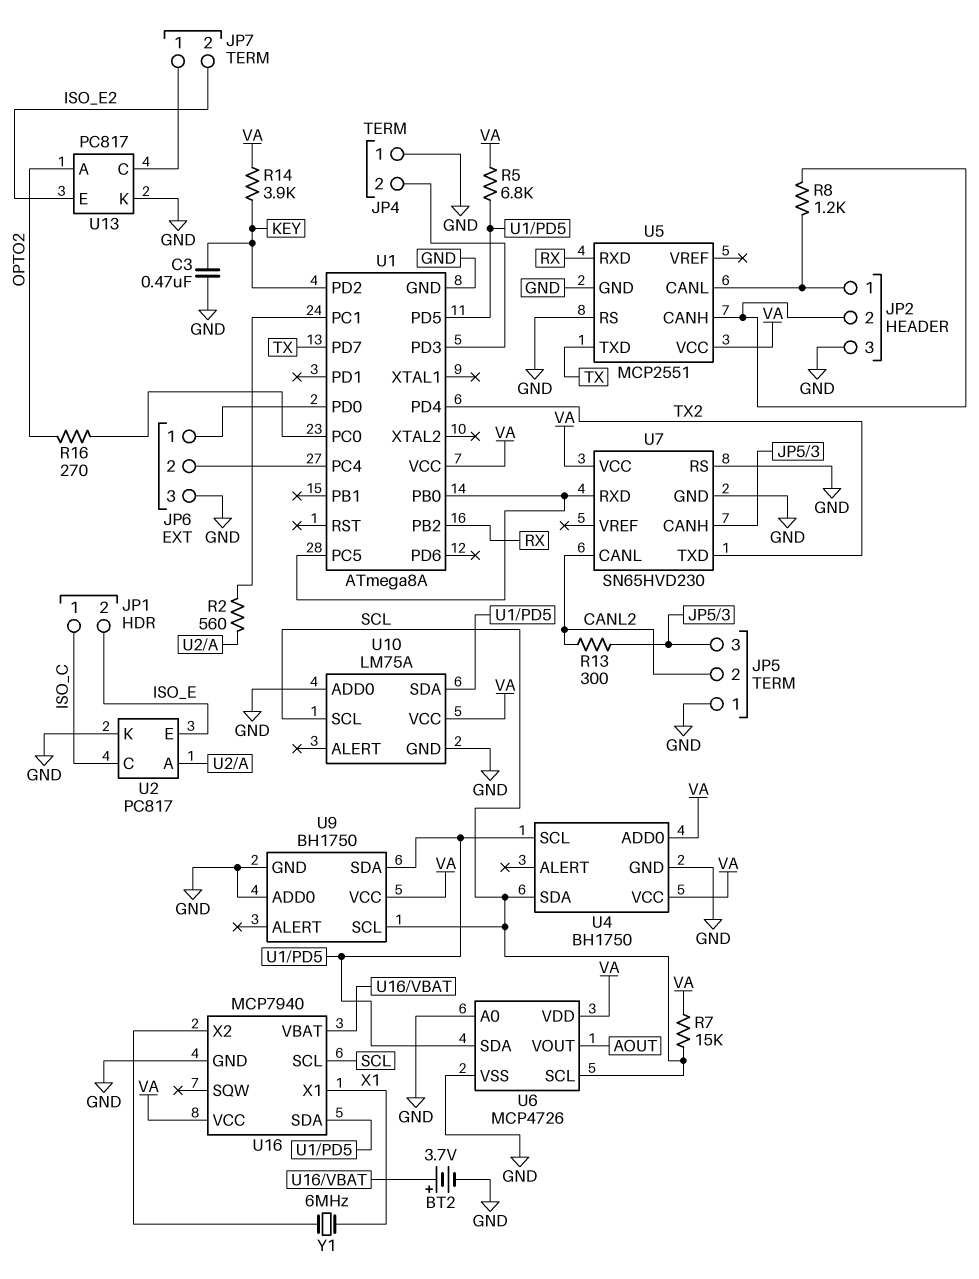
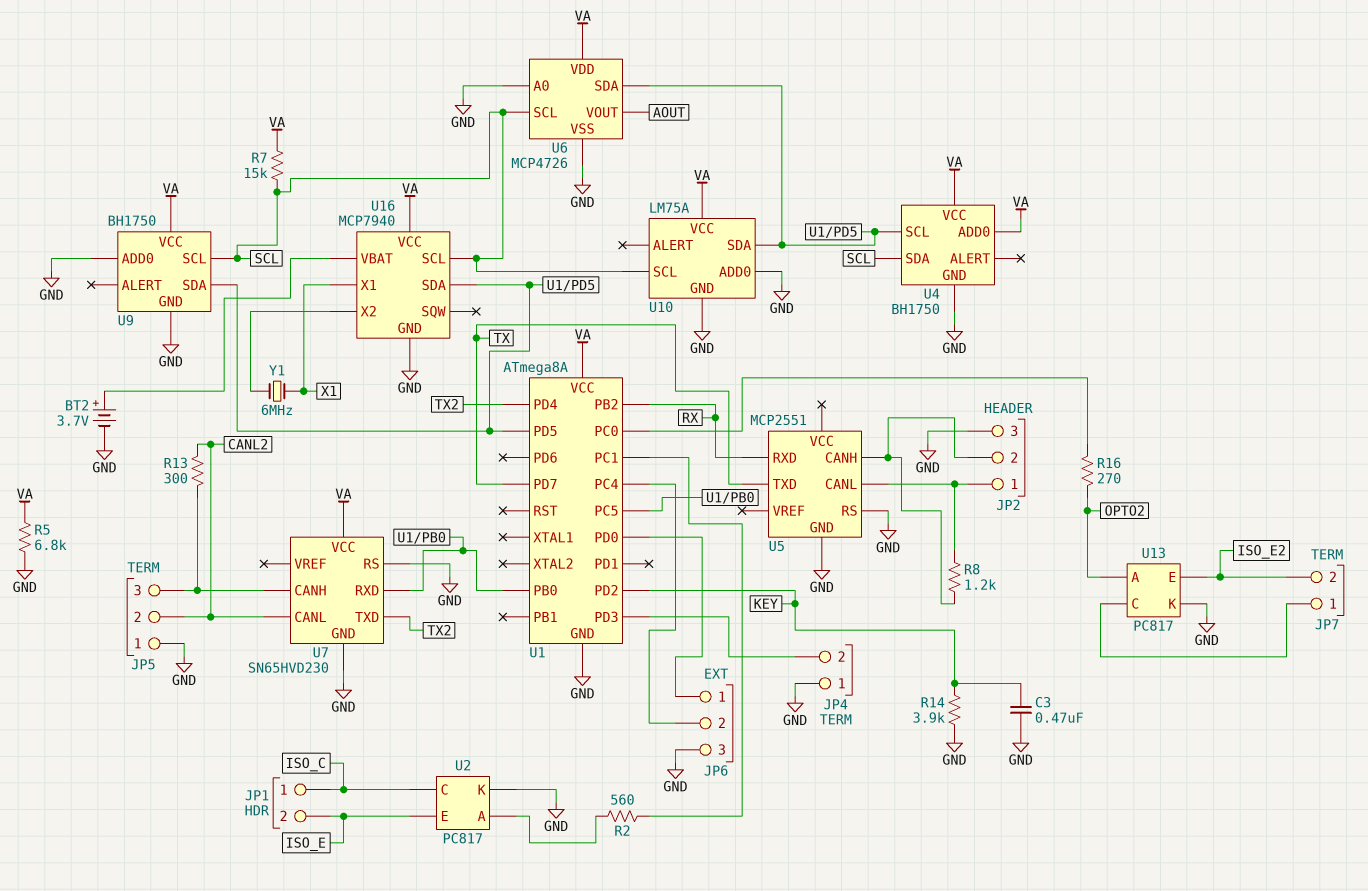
R5: 6.8k (U1/PD5, VA) -> 6.8k (GND, VA)
R14: 3.9k (KEY, VA) -> 3.9k (GND, KEY)
U5 pin VCC: VA -> none

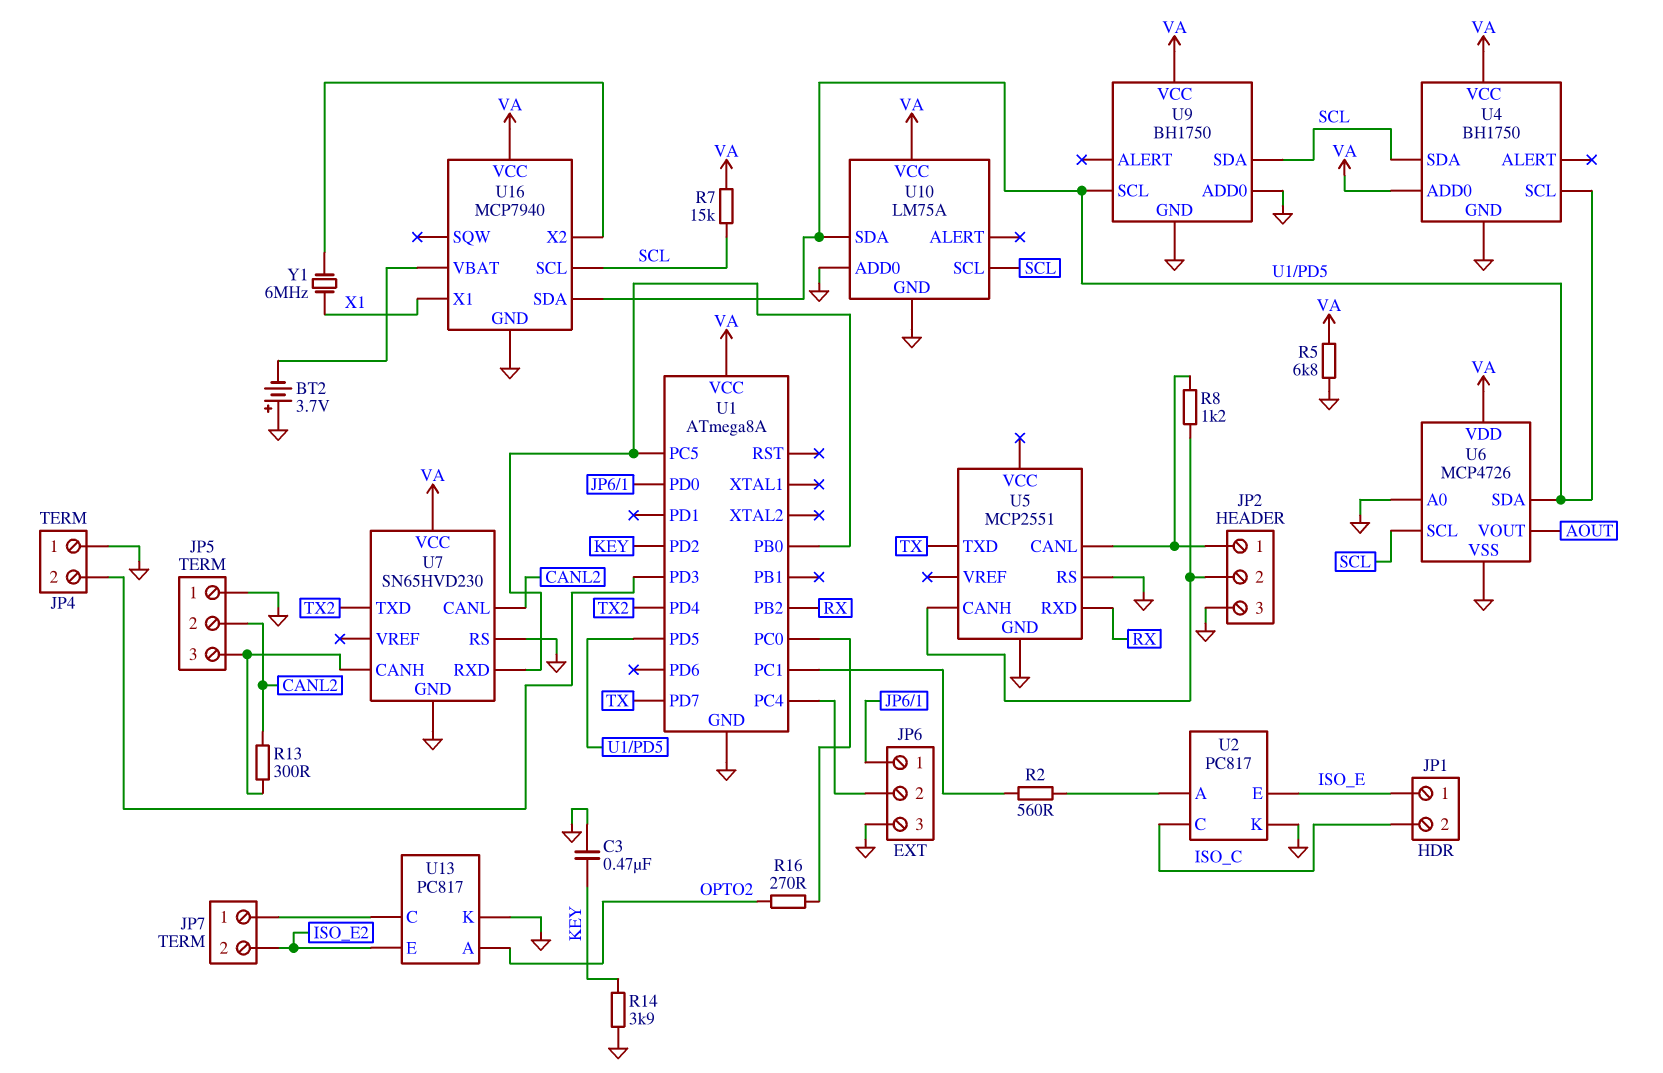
BT2: 3.7V (plus U16/VBAT, minus GND) -> 3.7V (plus GND, minus U16/VBAT)
JP1 pin 1: ISO_C -> ISO_E
JP1 pin 2: ISO_E -> ISO_C
U9 pin SCL: SCL -> U1/PD5
U9 pin SDA: U1/PD5 -> SCL

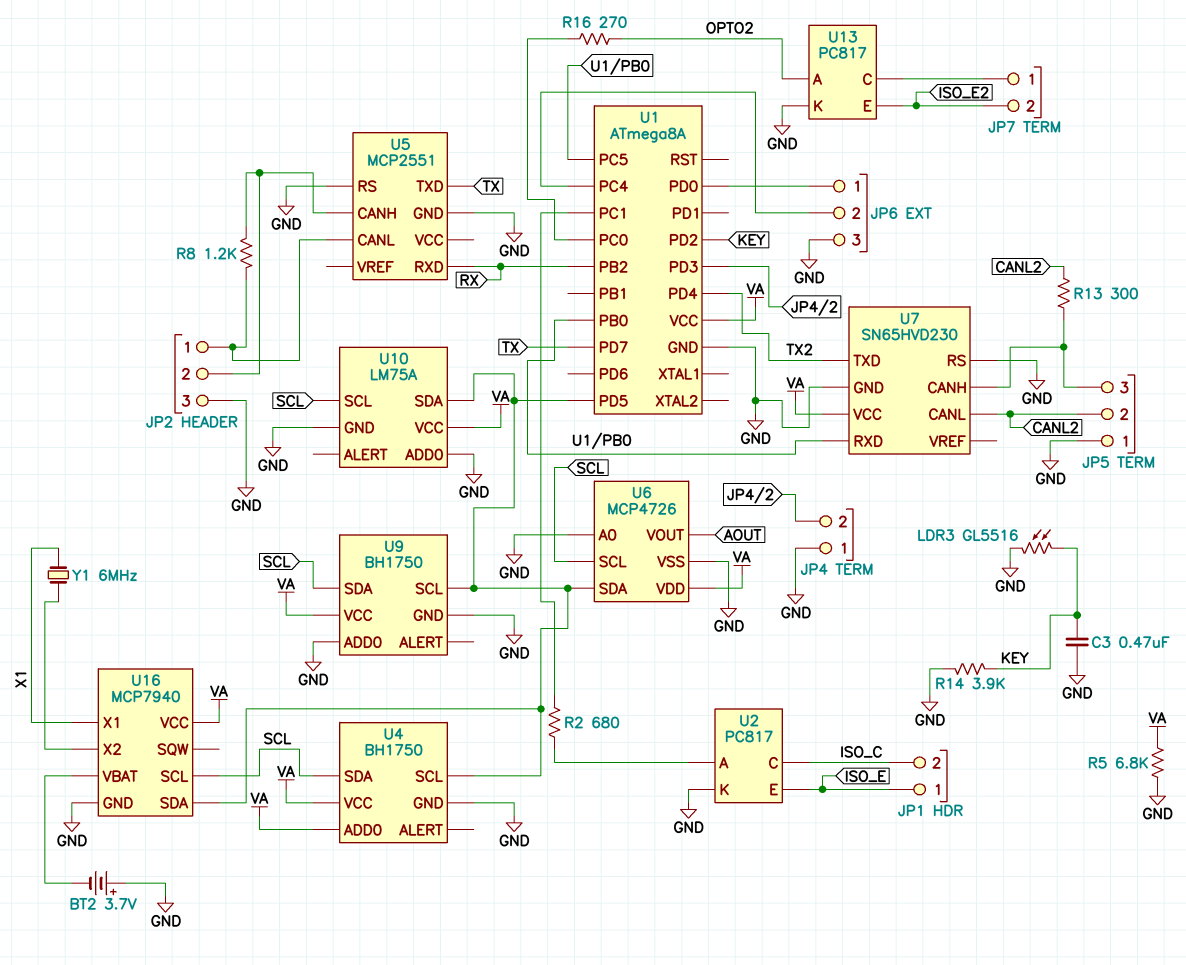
LDR3: none -> GL5516 (GND, KEY)
R2: 560 (U1/PC1, U2/A) -> 680 (U1/PC1, U2/A)
R7: 15k (SCL, VA) -> none

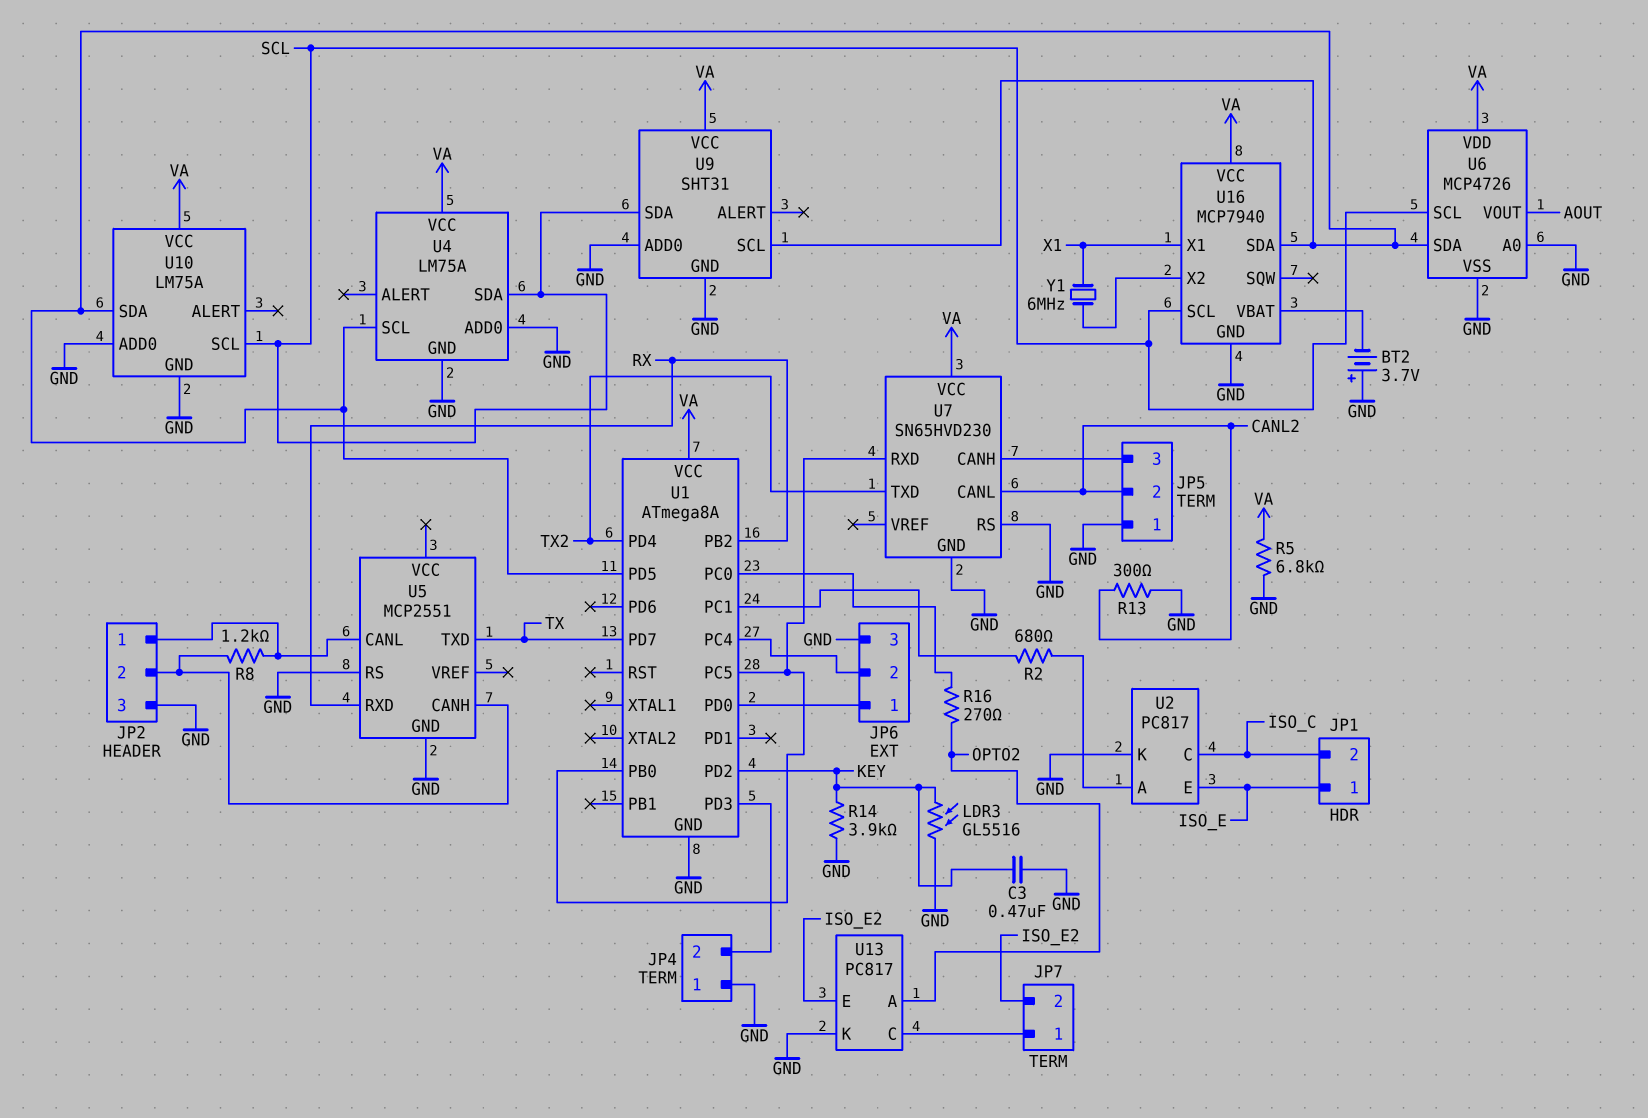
R13: 300 (CANL2, JP5/3) -> 300 (CANL2, GND)
U4: BH1750 -> LM75A
U4 pin ADD0: VA -> GND
U9: BH1750 -> SHT31

